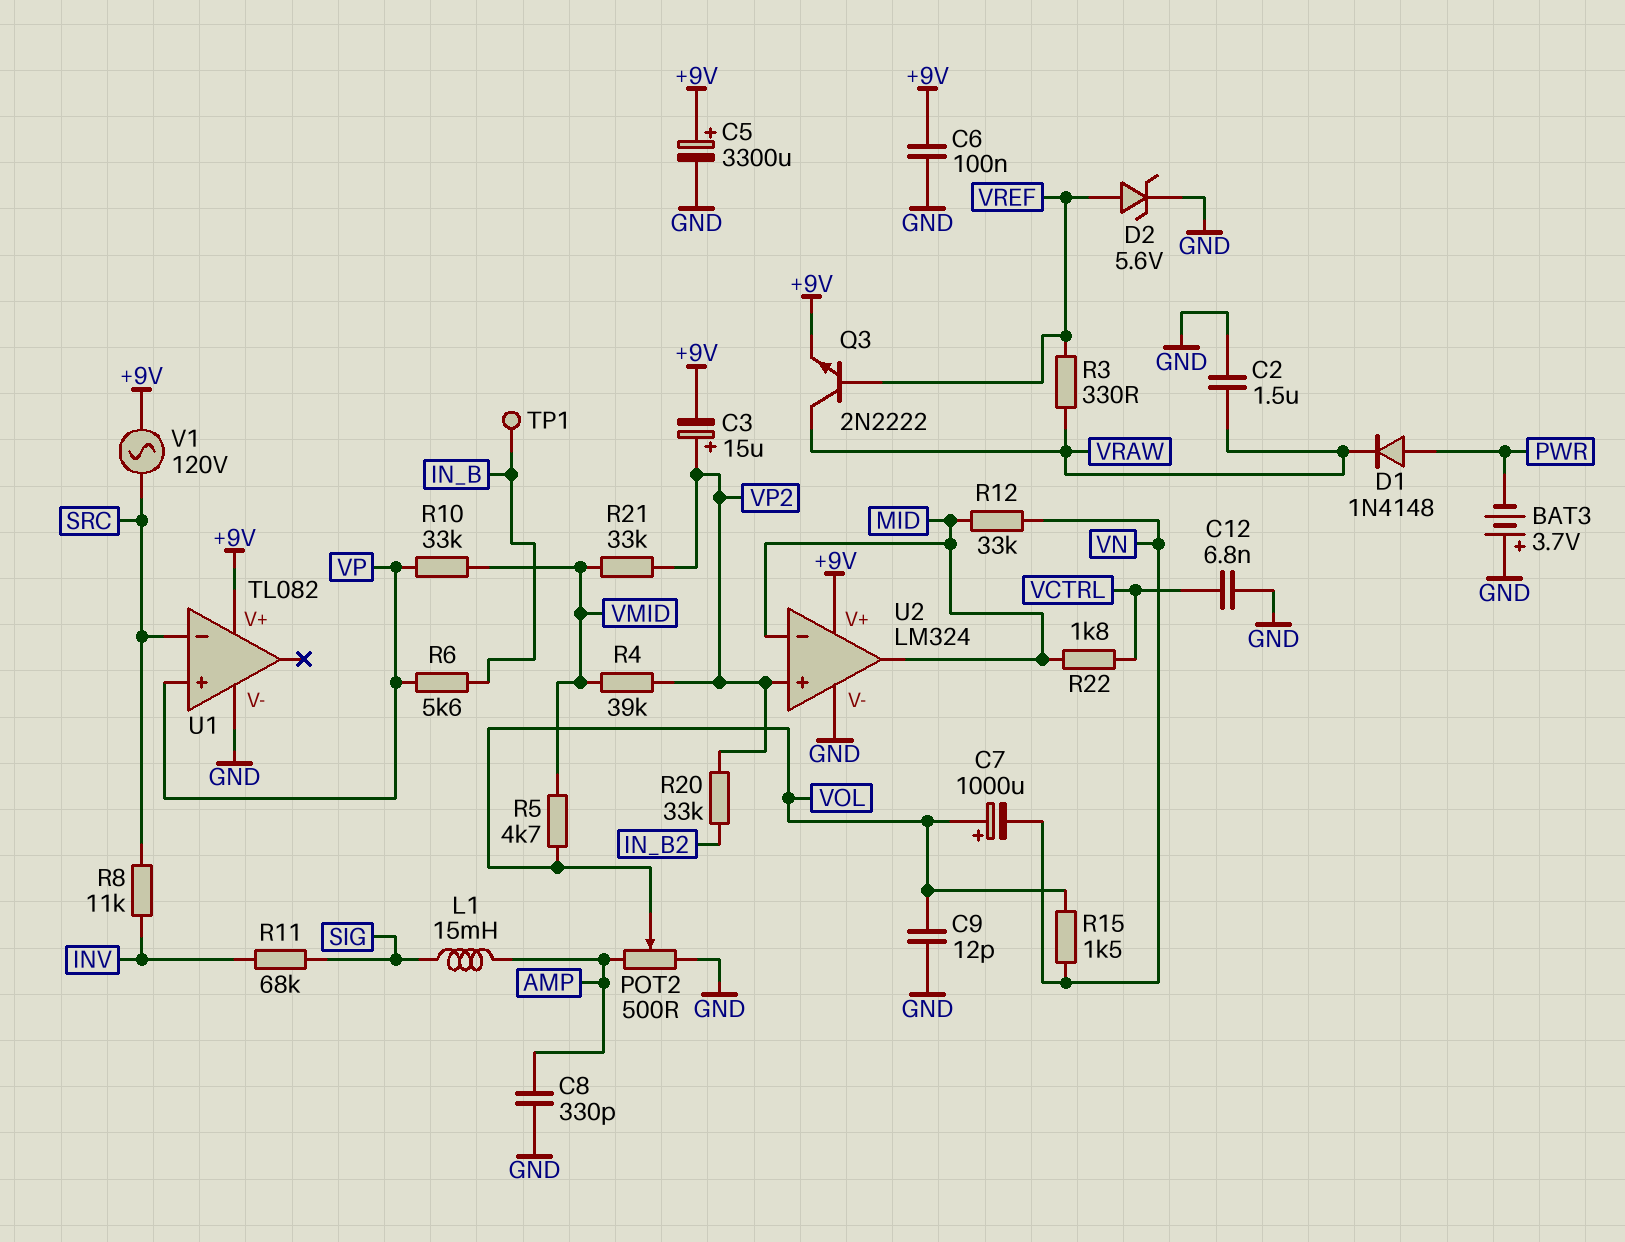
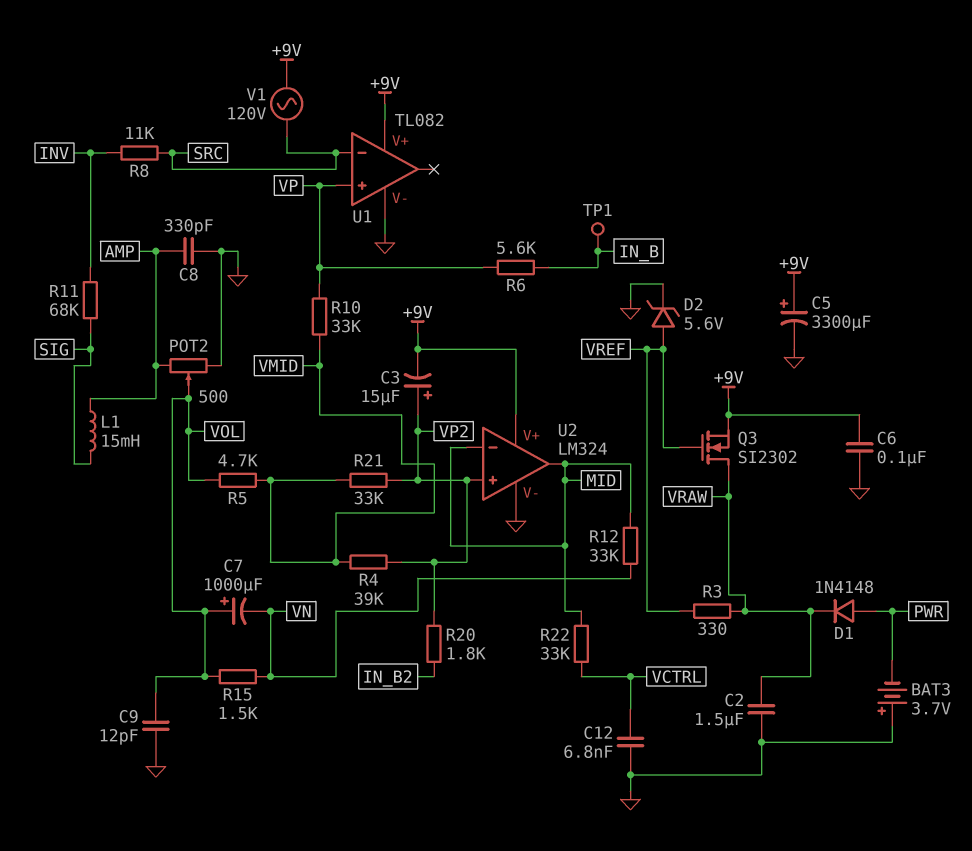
Q3: NPN 2N2222 (B VREF, C VRAW, E +9V) -> NMOS SI2302 (G VREF, D VRAW, S +9V)
R20: 33k (IN_B2, VP2) -> 1.8k (IN_B2, VP2)
R22: 1.8k (MID, VCTRL) -> 33k (MID, VCTRL)

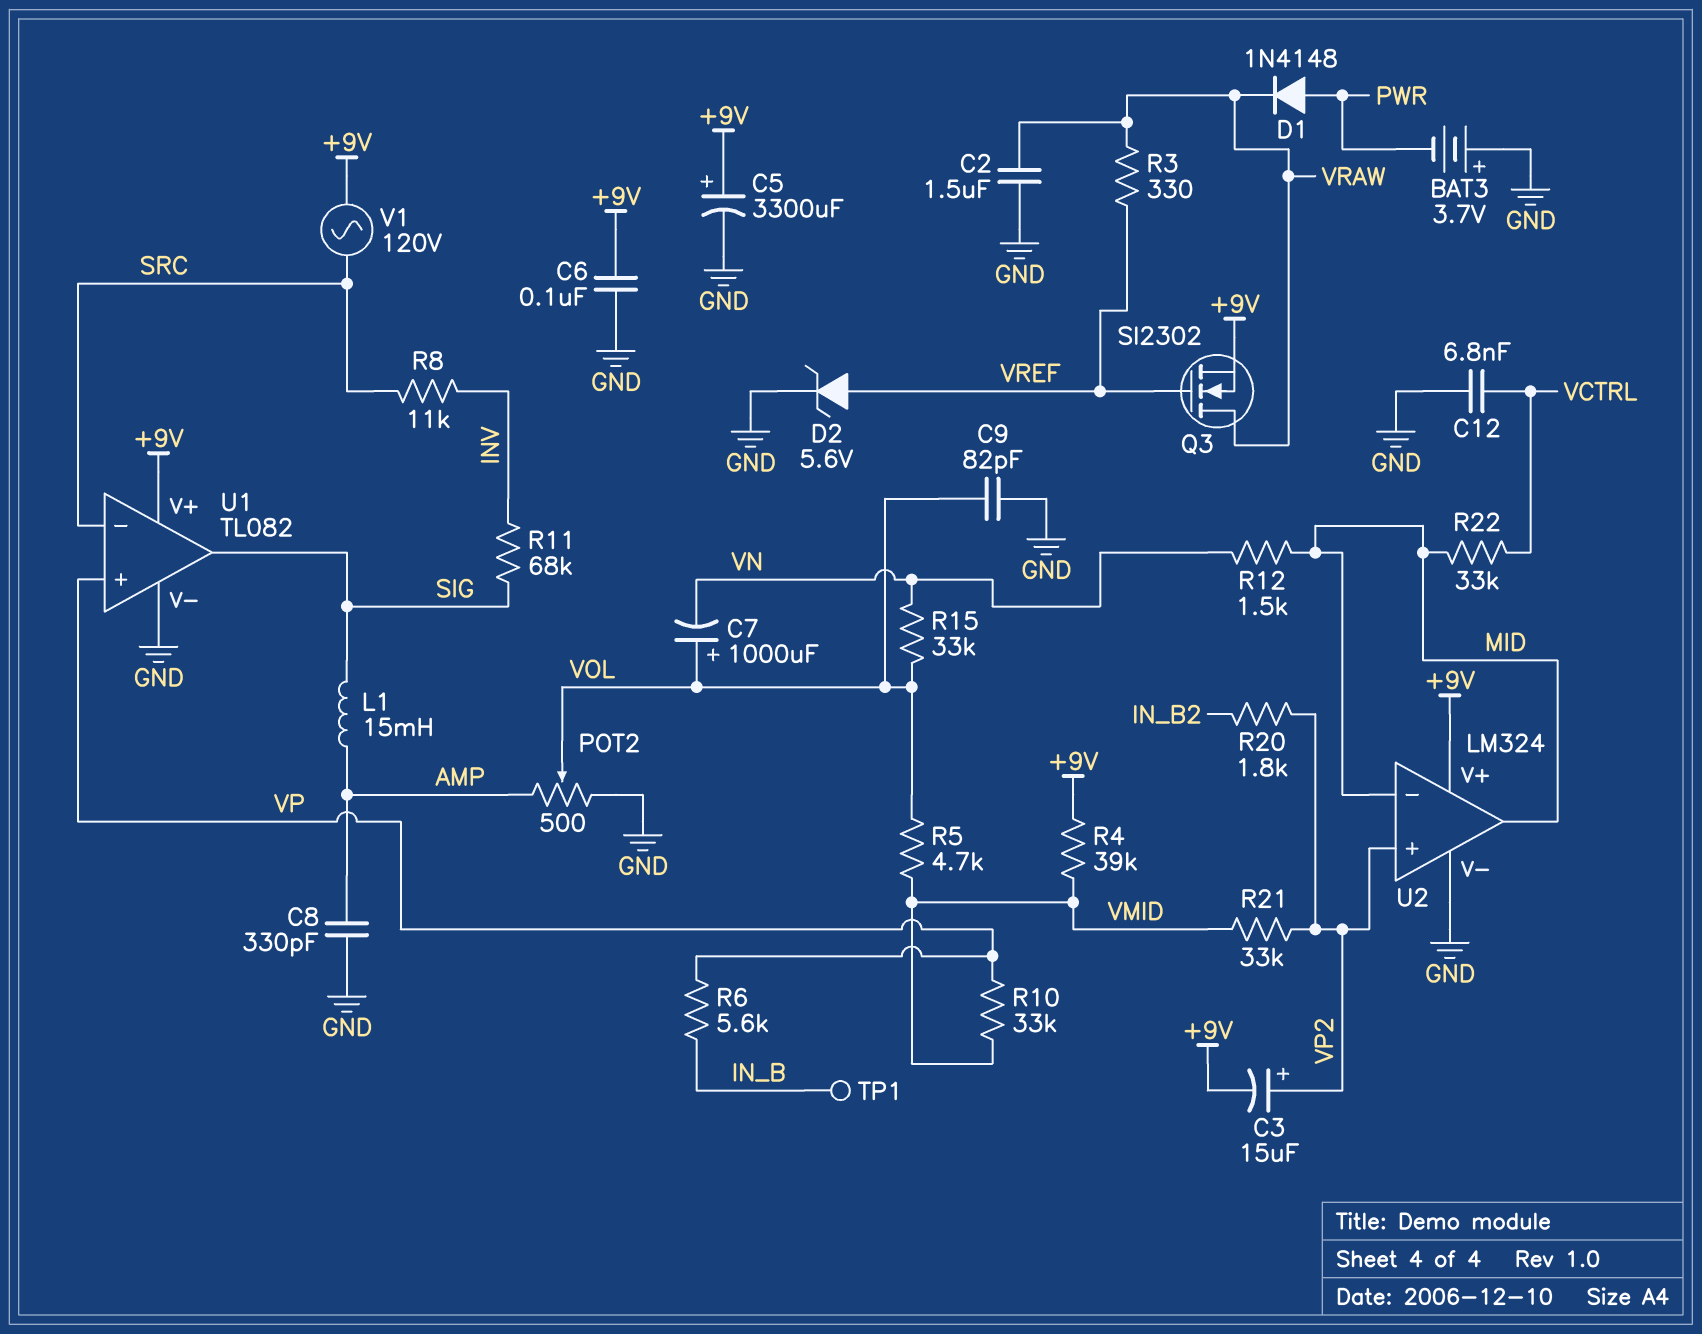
C9: 12pF (GND, VOL) -> 82pF (GND, VOL)
R4: 39k (VMID, VP2) -> 39k (+9V, VMID)
R12: 33k (MID, VN) -> 1.5k (MID, VN)
R15: 1.5k (VN, VOL) -> 33k (VN, VOL)
U1 pin out: none -> SIG

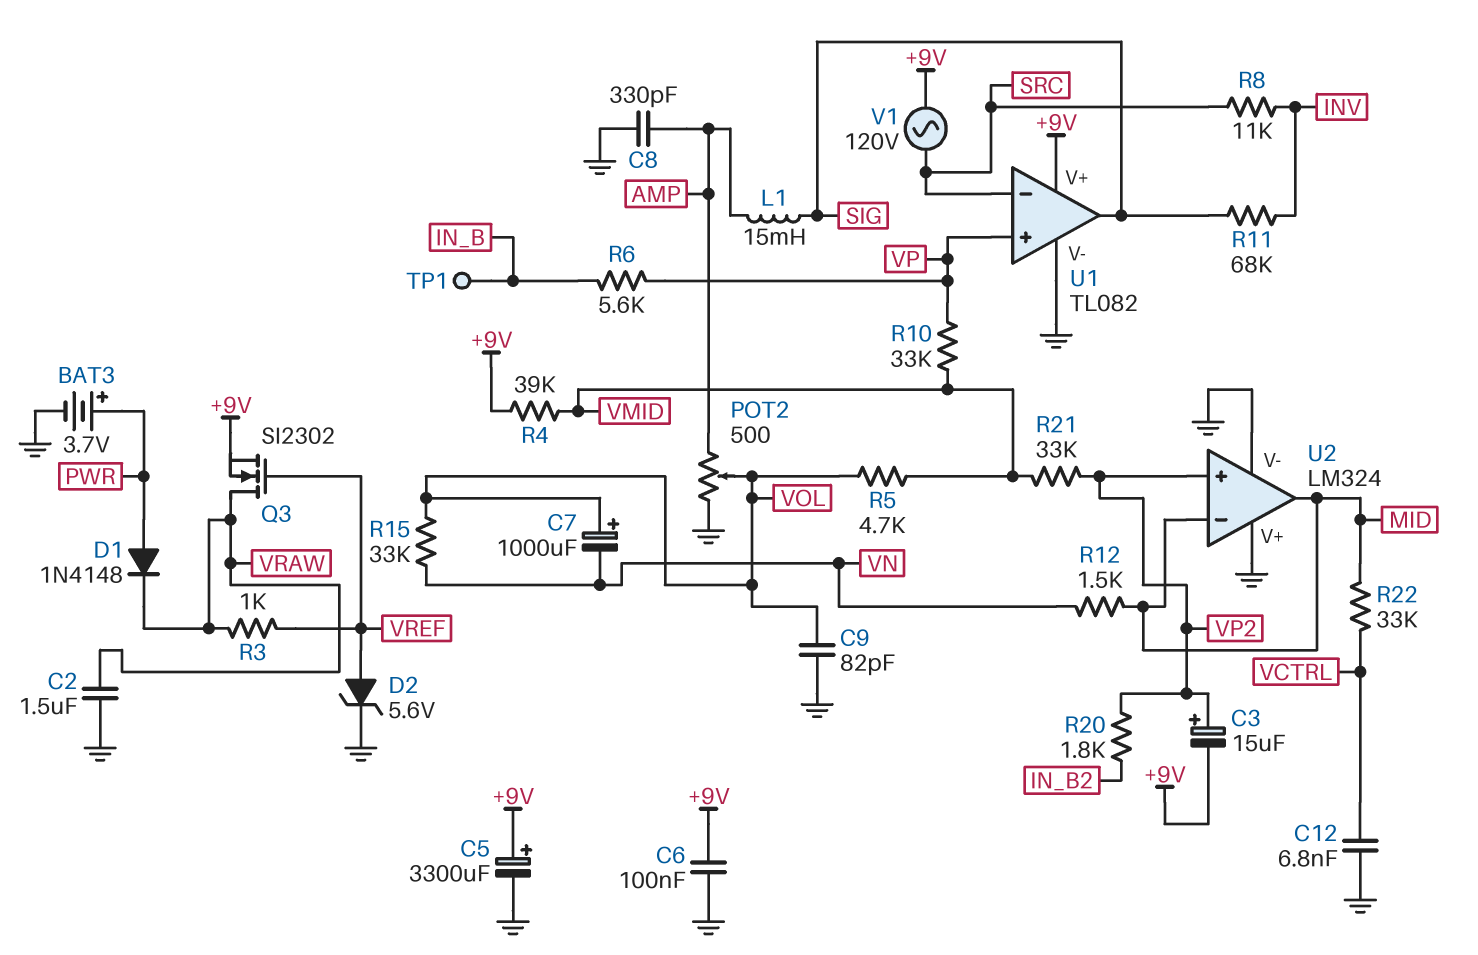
BAT3: 3.7V (plus GND, minus PWR) -> 3.7V (plus PWR, minus GND)
R3: 330 (VRAW, VREF) -> 1k (VRAW, VREF)
U2 pin V+: +9V -> GND

